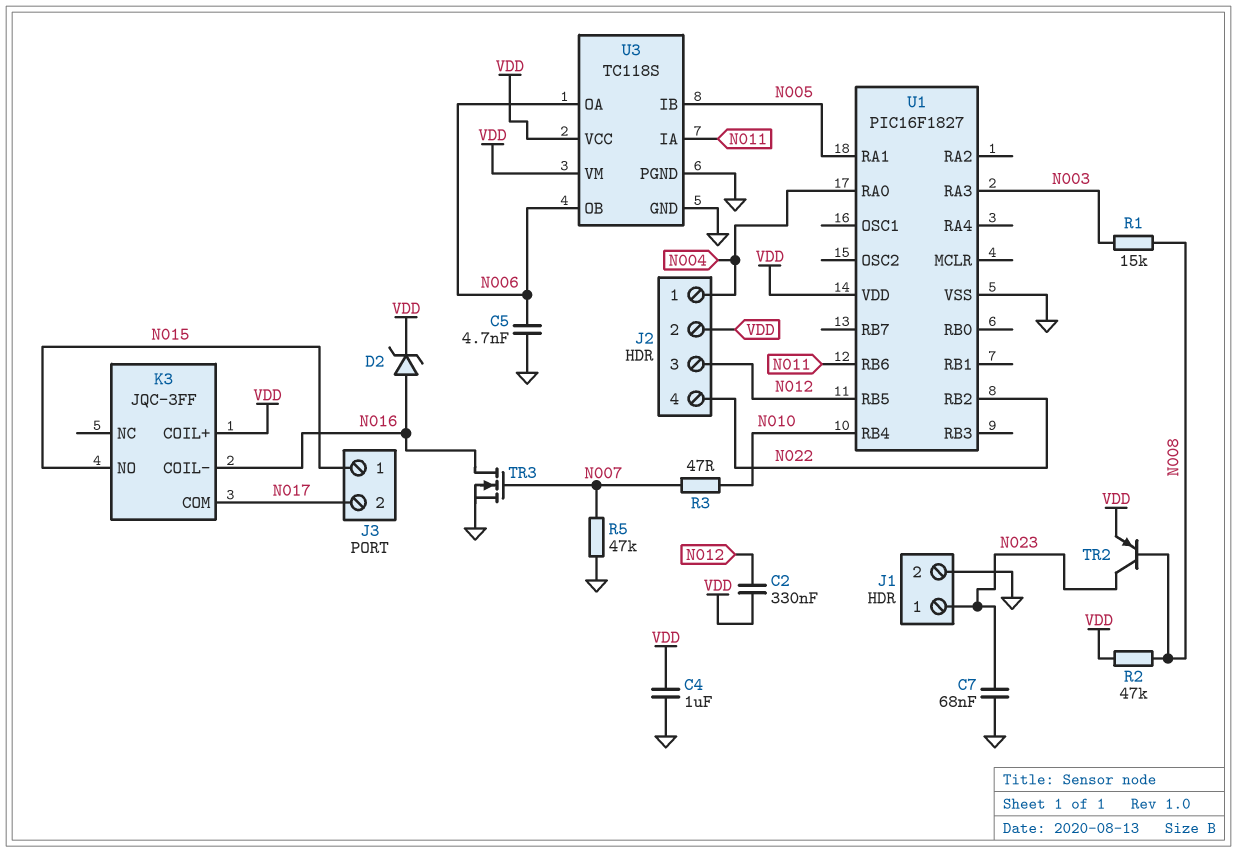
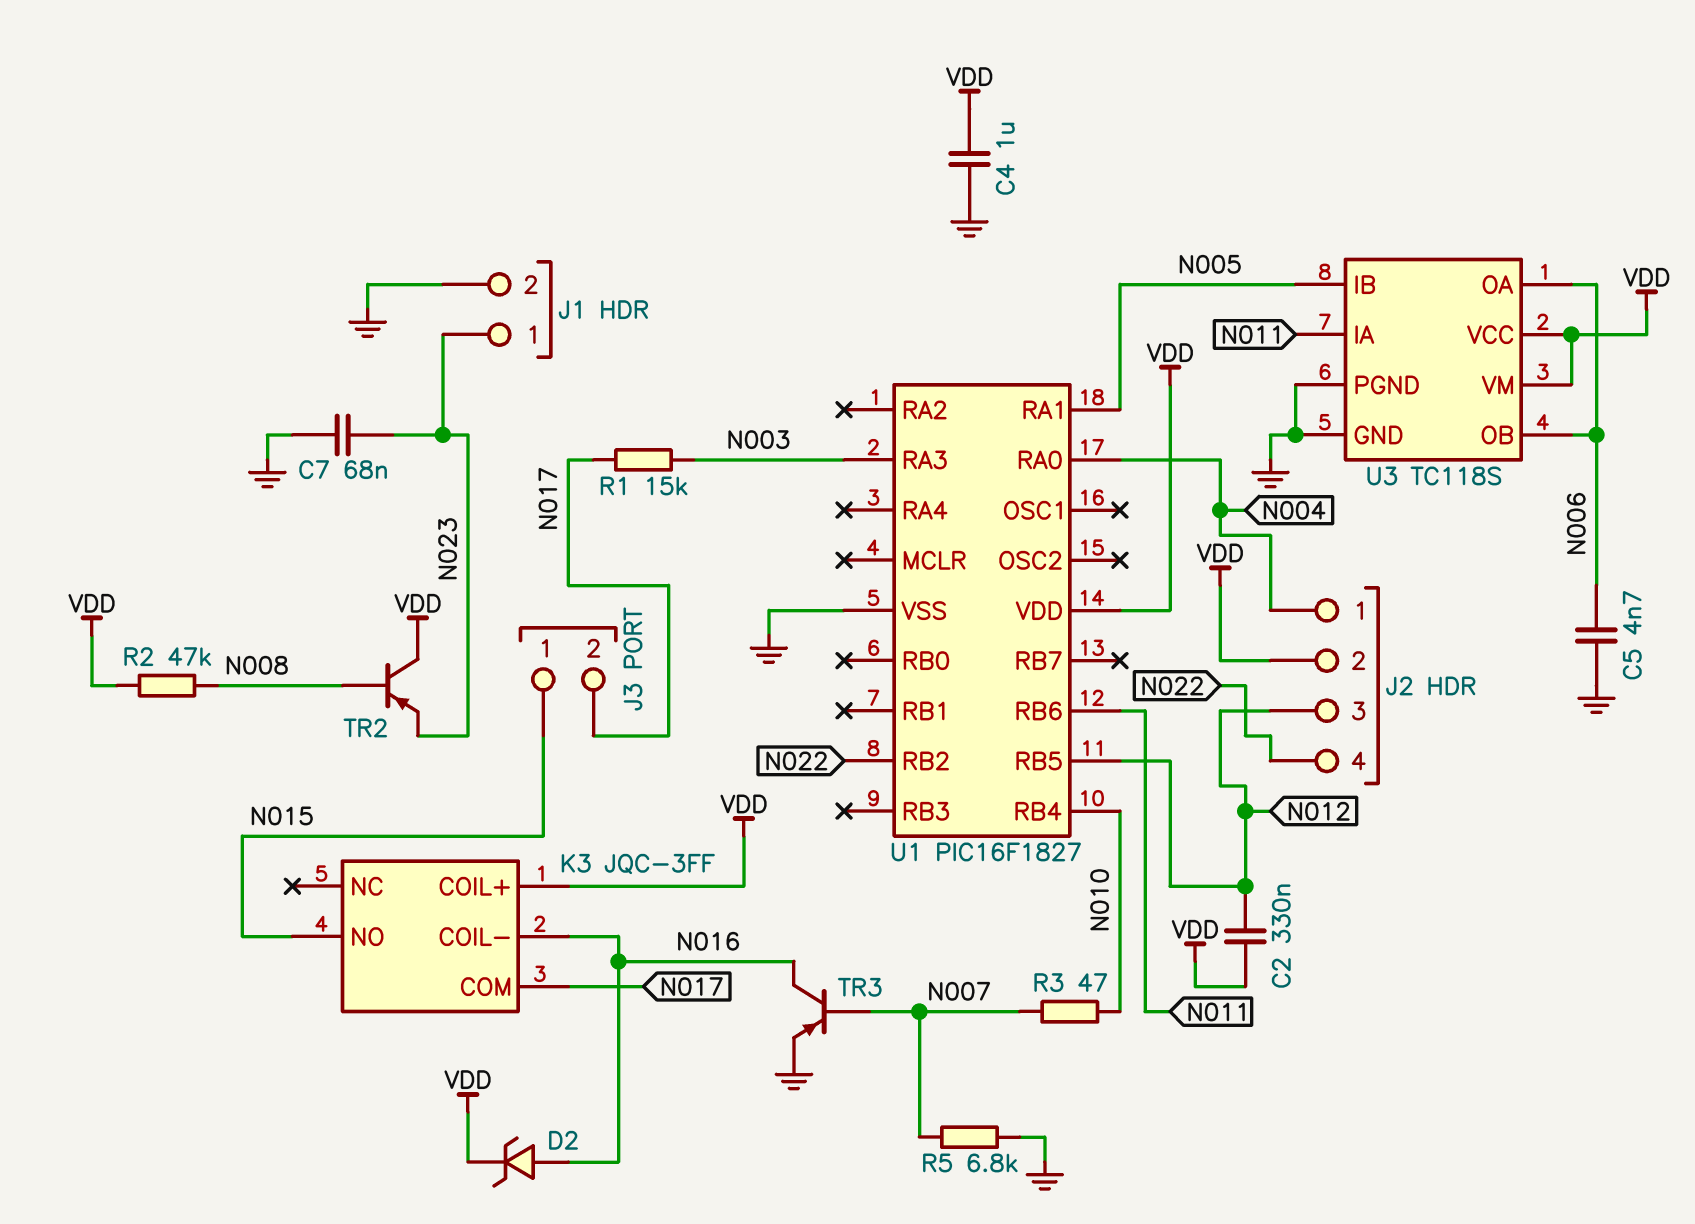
R1: 15k (N003, N008) -> 15k (N003, N017)
R5: 47k (GND, N007) -> 6.8k (GND, N007)
TR2: PNP (B N008, C N023, E VDD) -> PNP (B N008, C VDD, E N023)
TR3: NMOS (G N007, D N016, S GND) -> PNP (B N007, C N016, E GND)

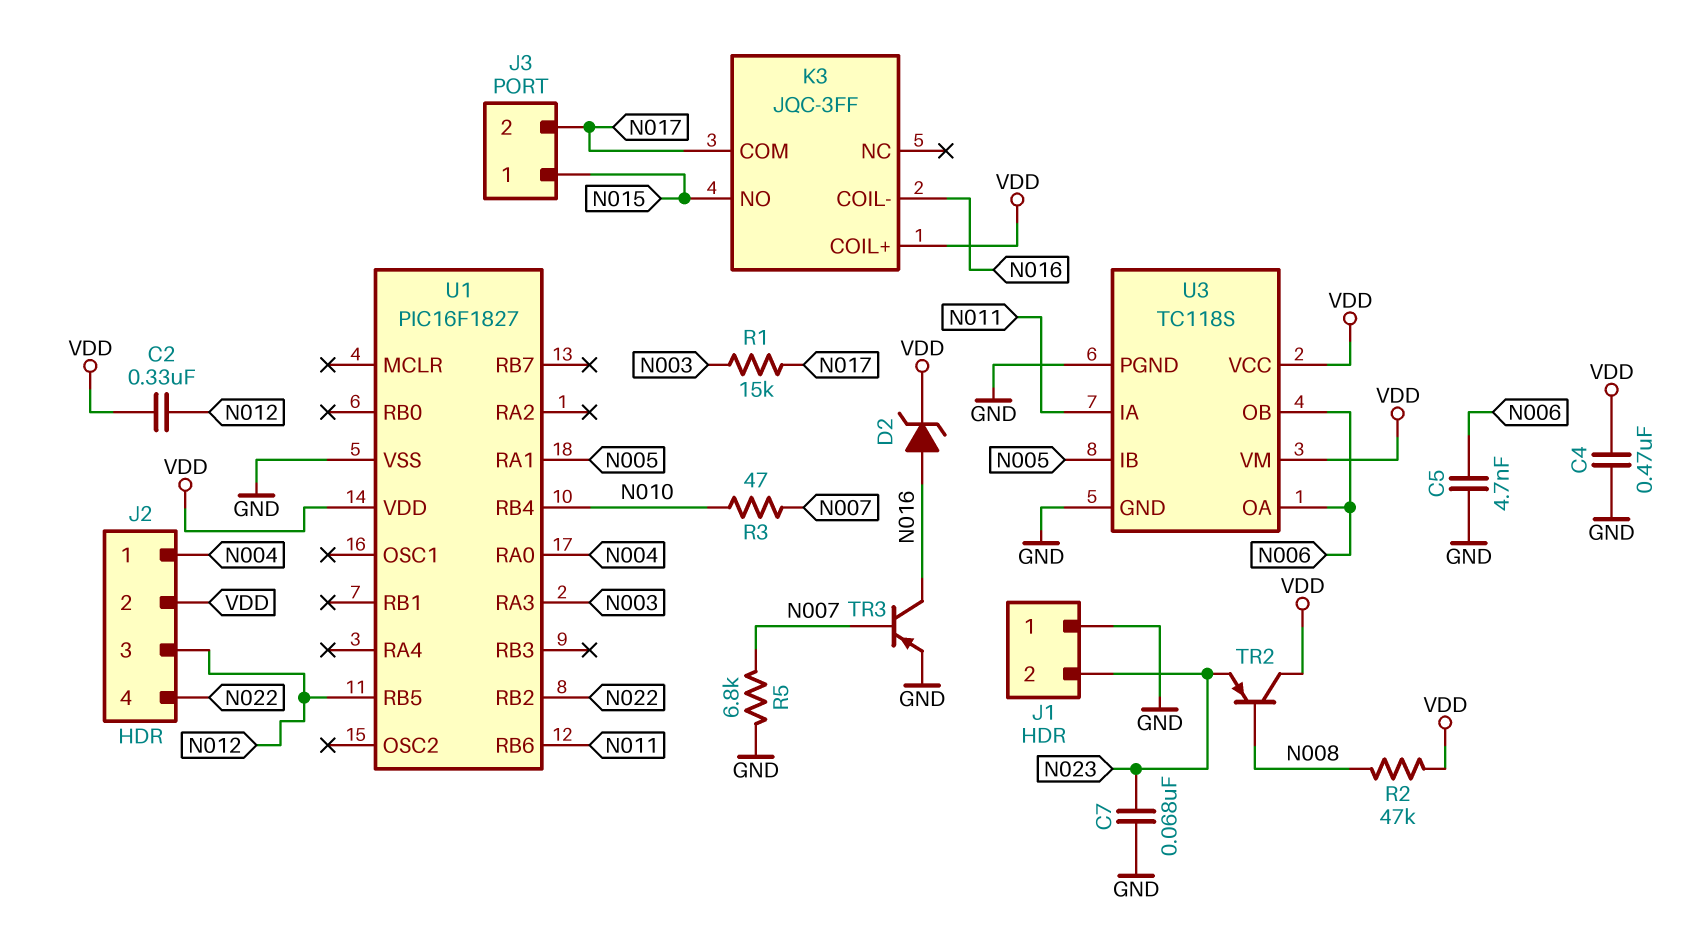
C4: 1uF (GND, VDD) -> 470nF (GND, VDD)
J1 pin 1: N023 -> GND
J1 pin 2: GND -> N023

